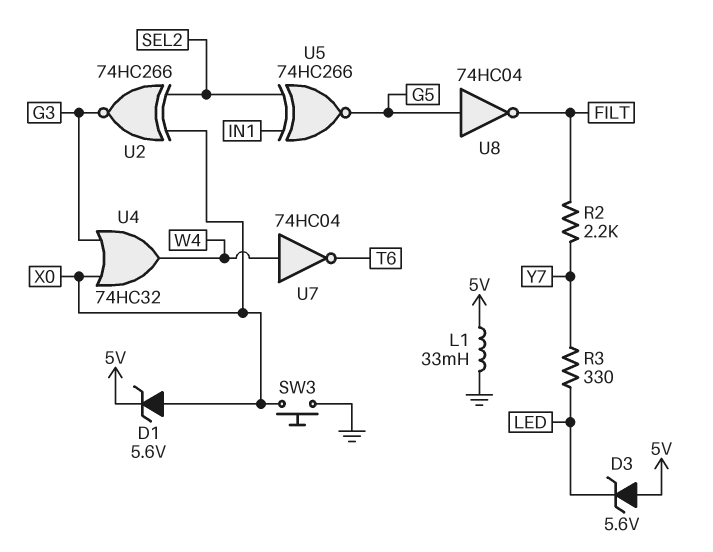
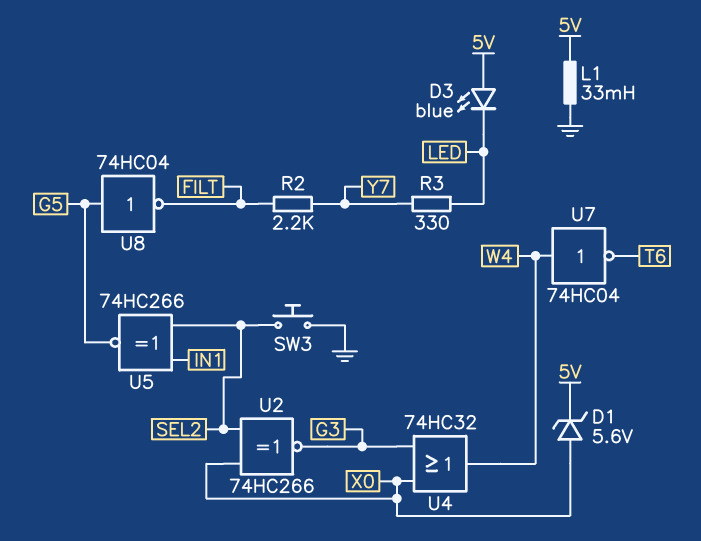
D3: zener 5.6V (A 5V, K LED) -> LED blue (A 5V, K LED)
SW3: button (GND, X0) -> button (GND, SEL2)

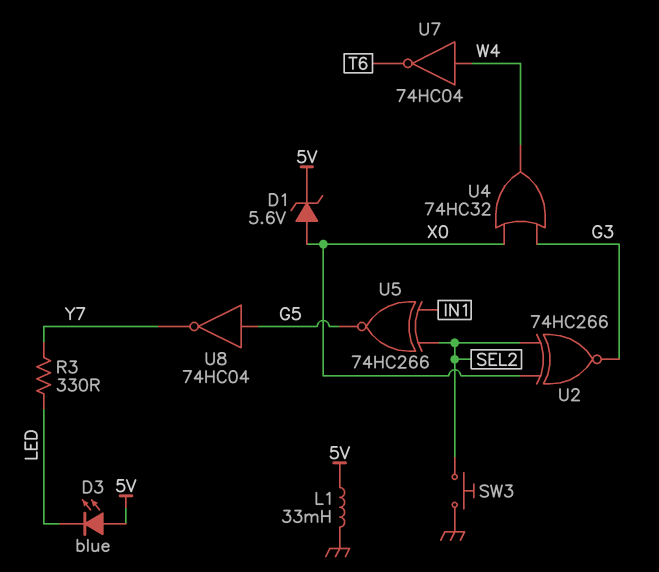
R2: 2.2k (FILT, Y7) -> none
U8: NOT 74HC04 (in G5, out FILT) -> NOT 74HC04 (in G5, out Y7)

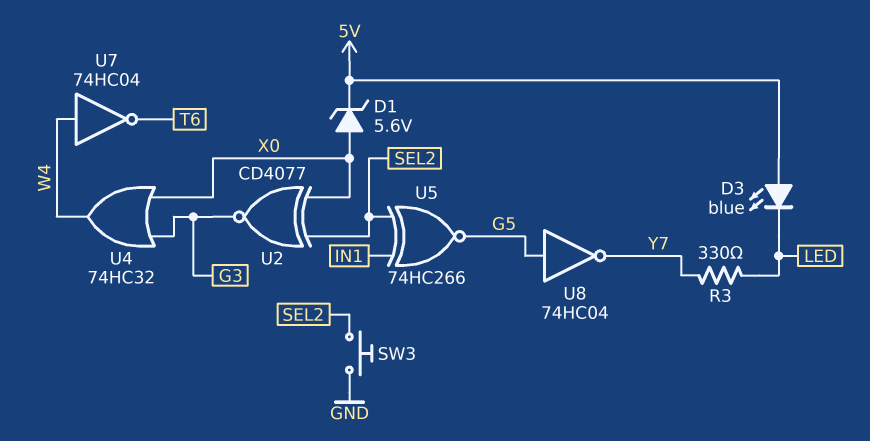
L1: 33mH (5V, GND) -> none
U2: XNOR 74HC266 (in SEL2, in X0, out G3) -> XNOR CD4077 (in SEL2, in X0, out G3)

